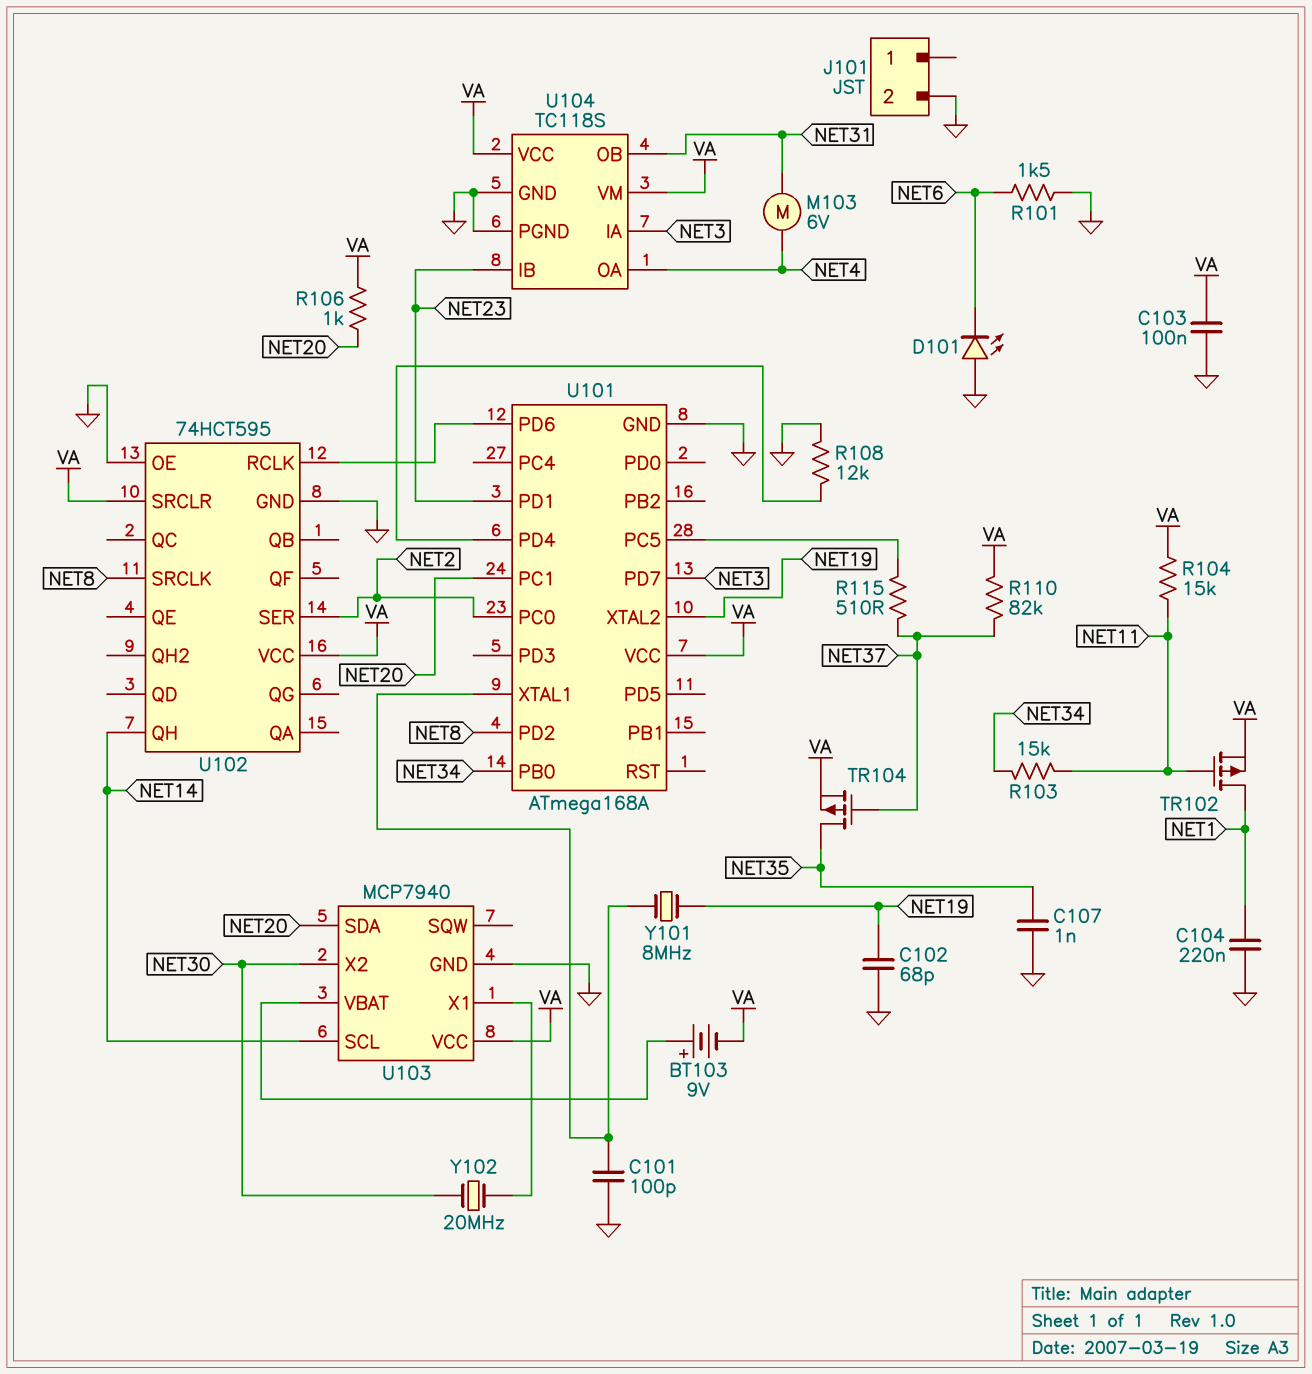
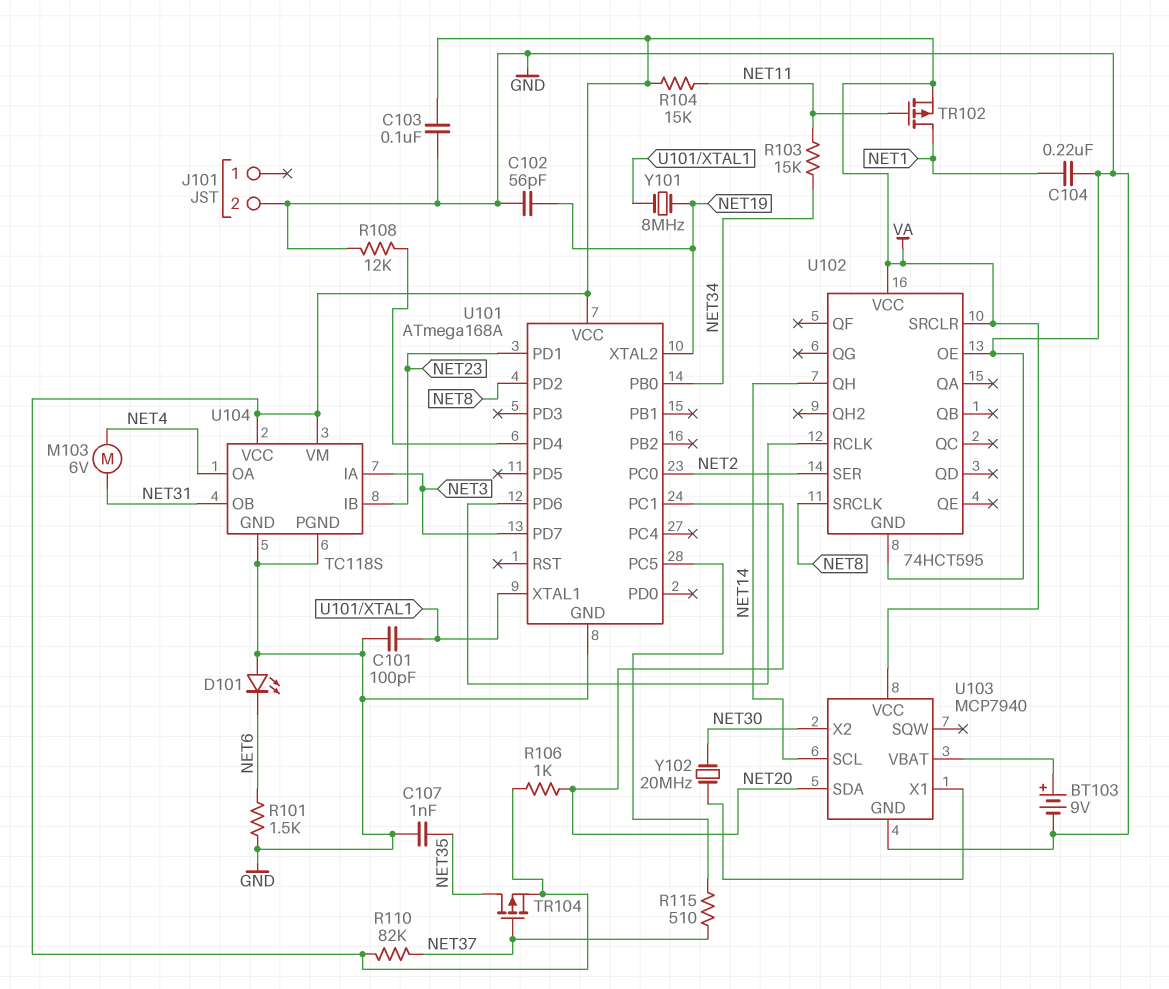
BT103: 9V (plus U103/VBAT, minus VA) -> 9V (plus U103/VBAT, minus GND)
C102: 68pF (GND, NET19) -> 56pF (GND, NET19)

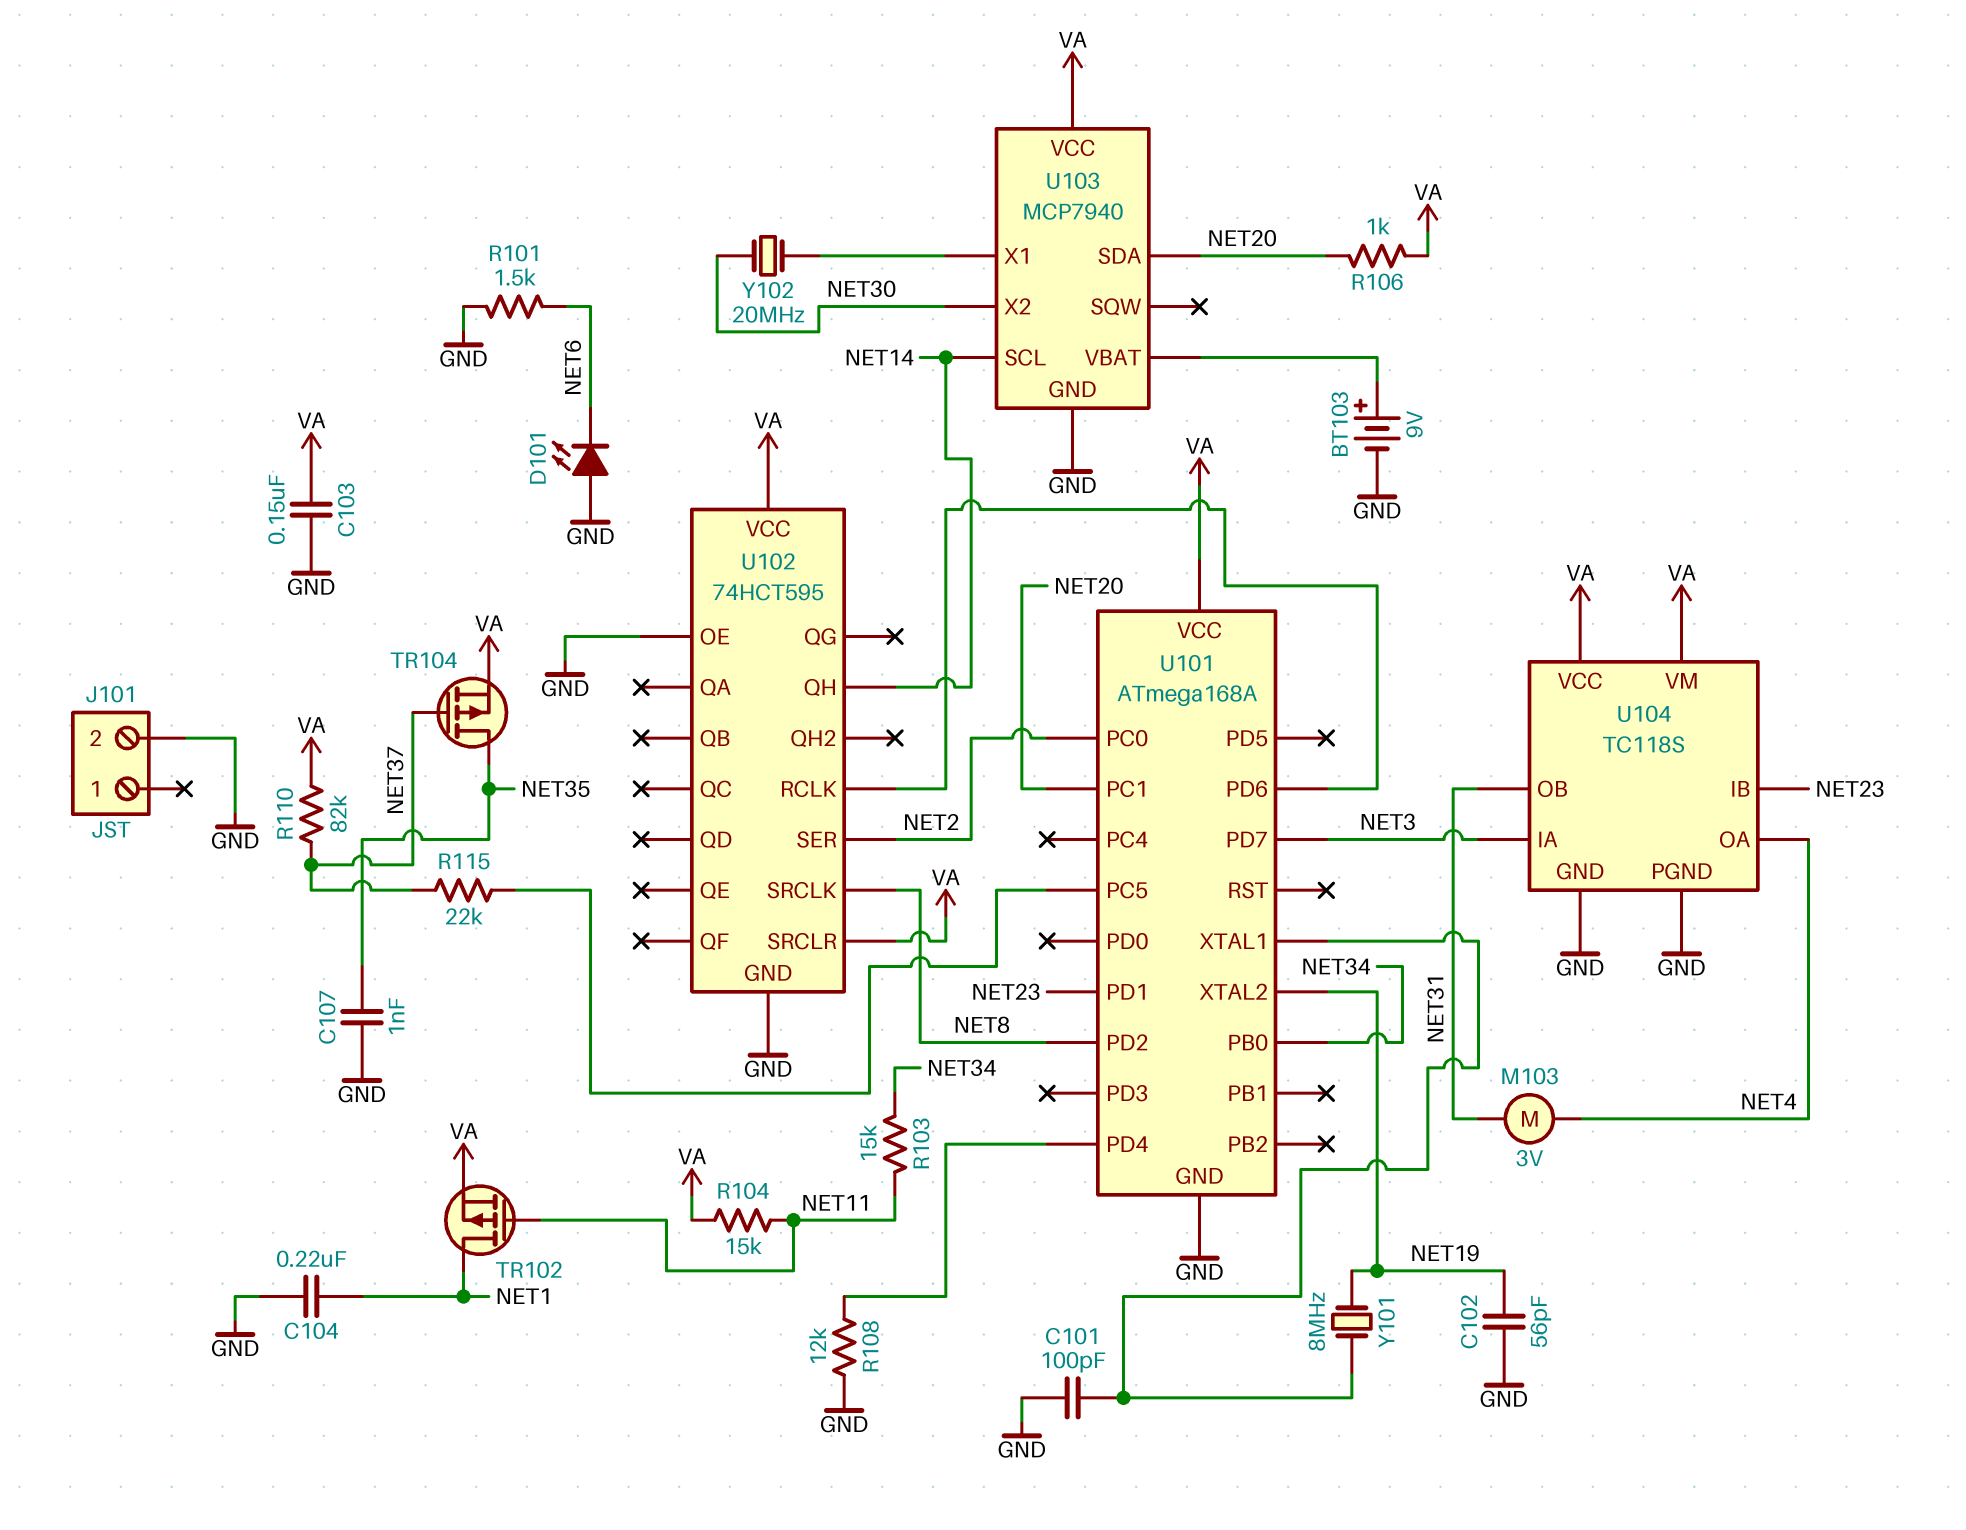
C103: 100nF (GND, VA) -> 150nF (GND, VA)
M103: motor 6V (NET4, NET31) -> motor 3V (NET4, NET31)
R115: 510 (NET37, U101/PC5) -> 22k (NET37, U101/PC5)

